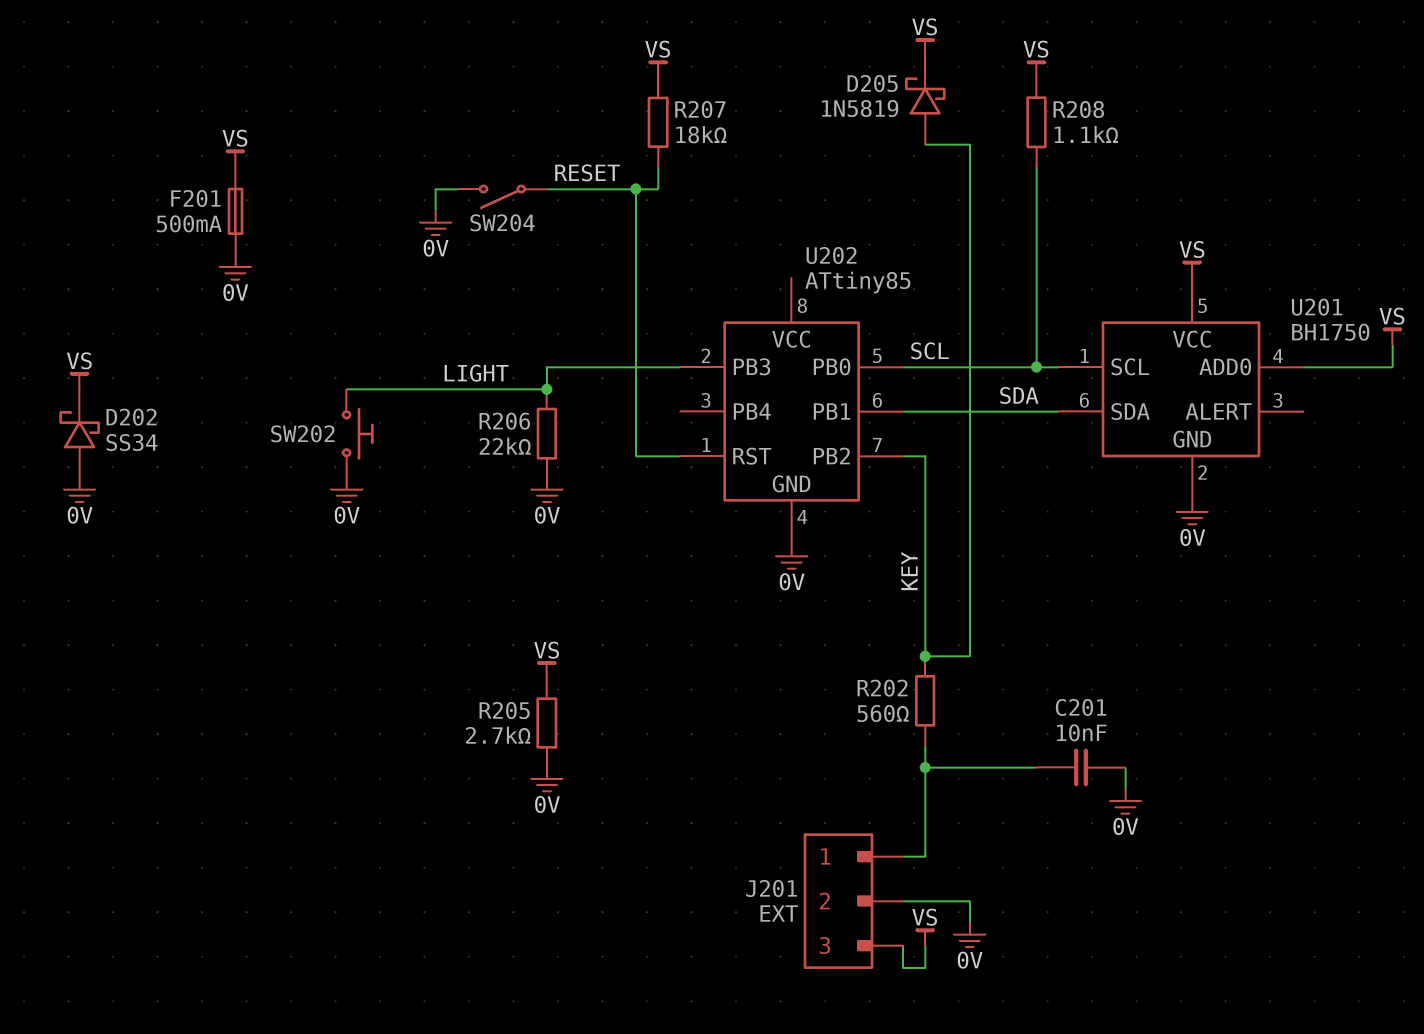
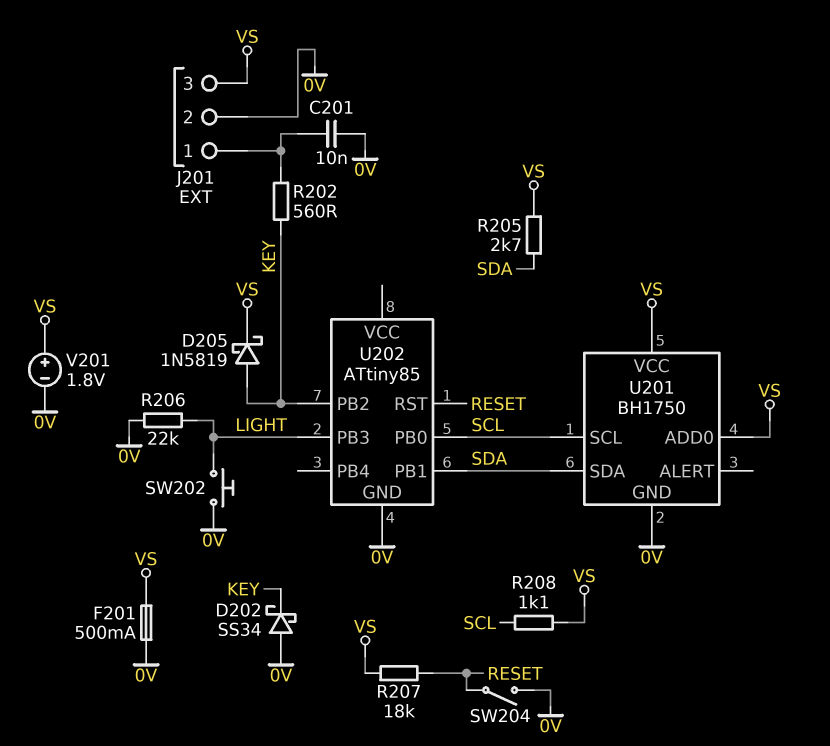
D202: schottky SS34 (A 0V, K VS) -> schottky SS34 (A 0V, K KEY)
R205: 2.7k (0V, VS) -> 2.7k (SDA, VS)
V201: none -> 1.8V (plus VS, minus 0V)

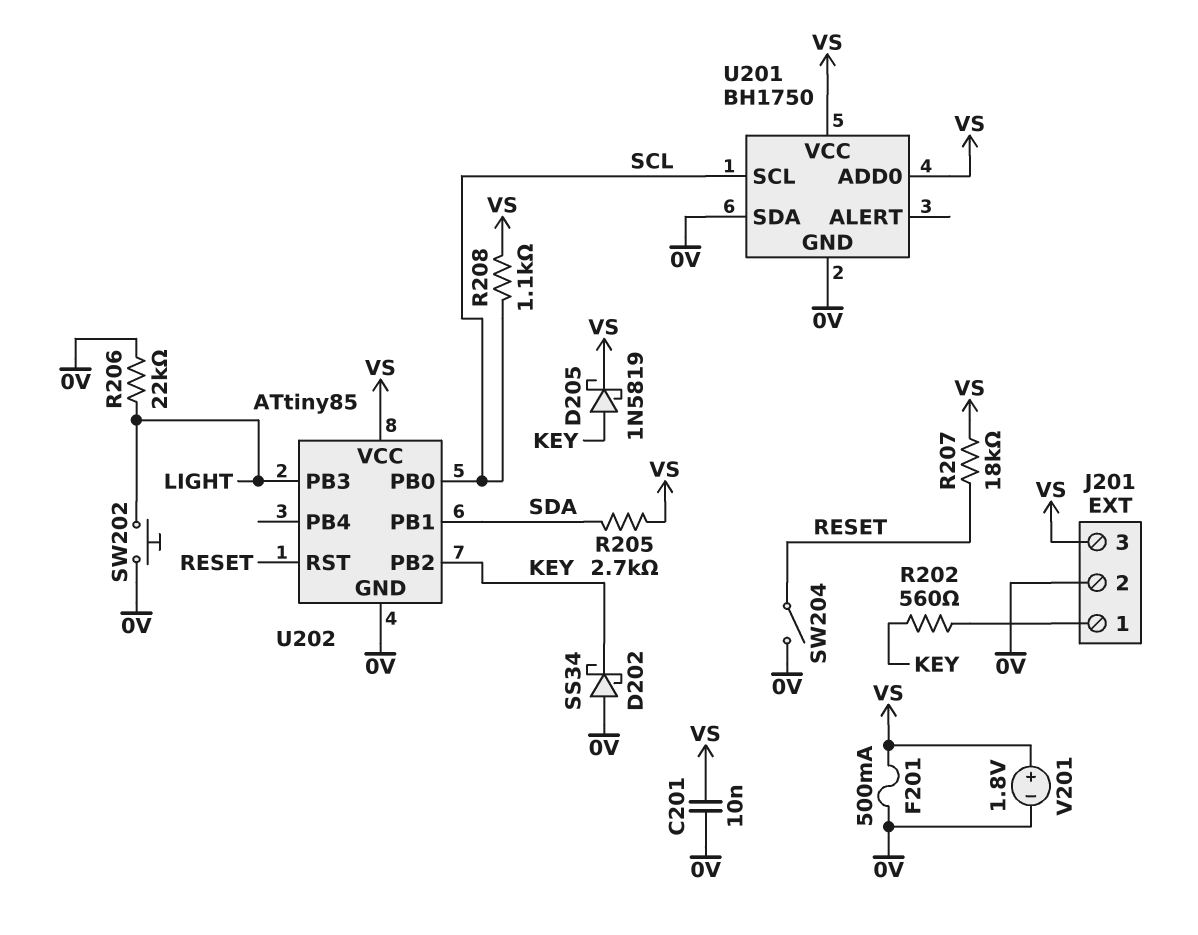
C201: 10nF (0V, J201/1) -> 10nF (0V, VS)
U201 pin SDA: SDA -> 0V
U202 pin VCC: none -> VS

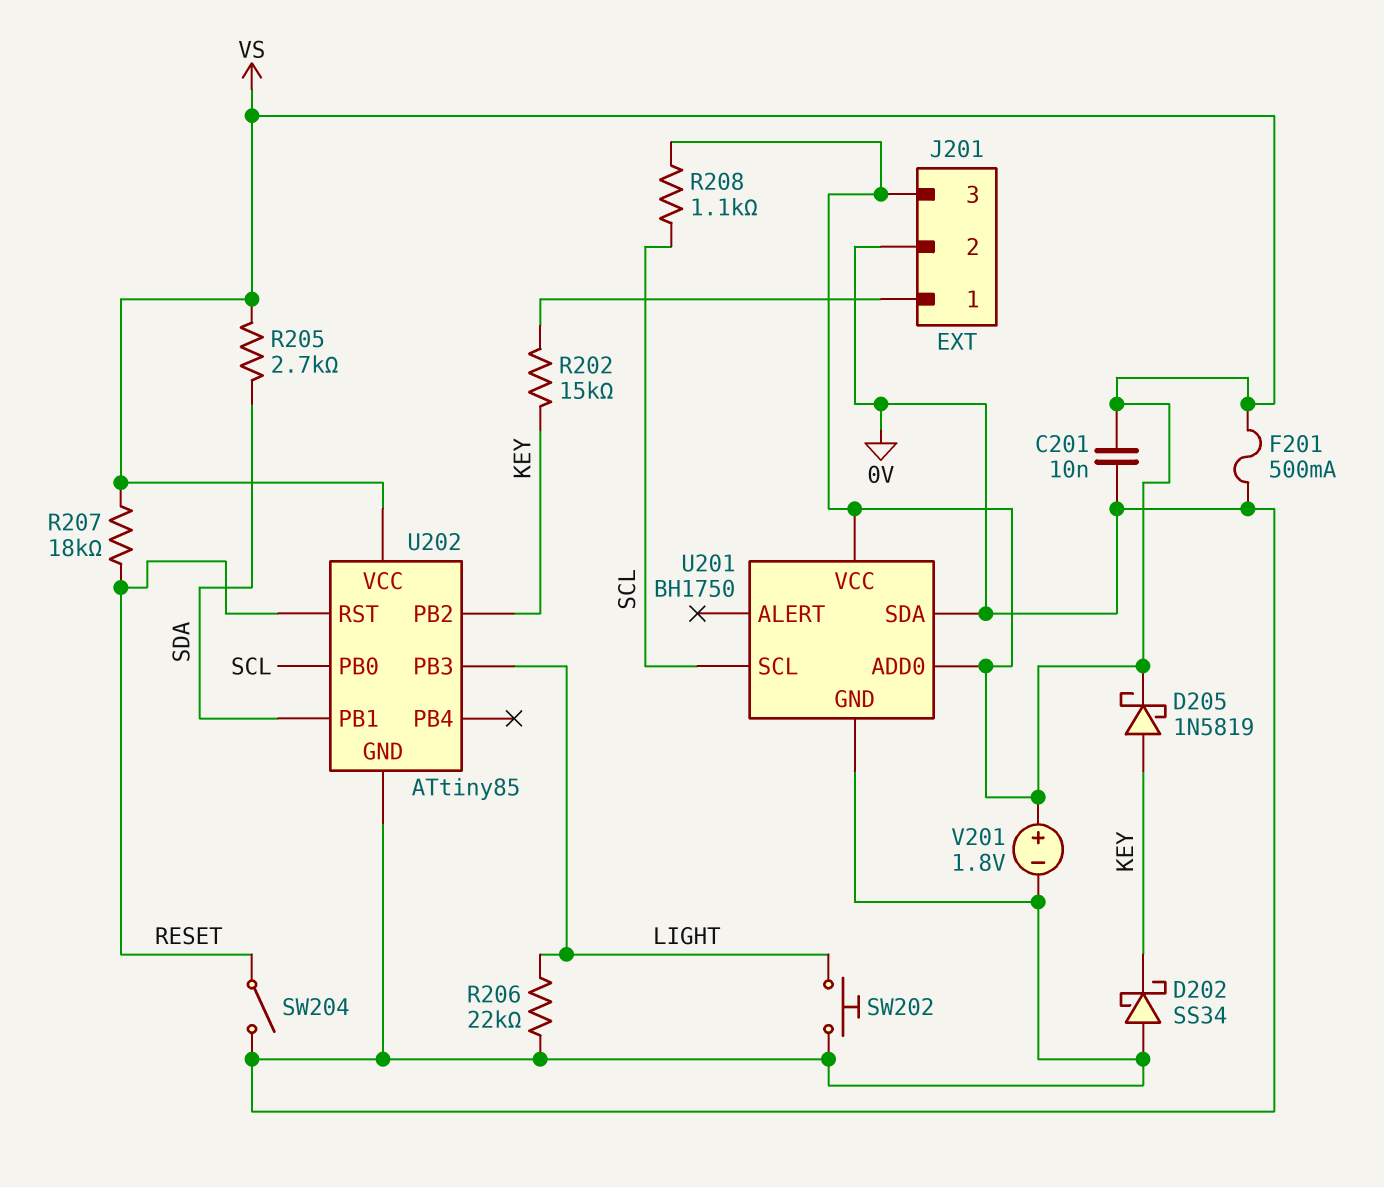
R202: 560 (J201/1, KEY) -> 15k (J201/1, KEY)

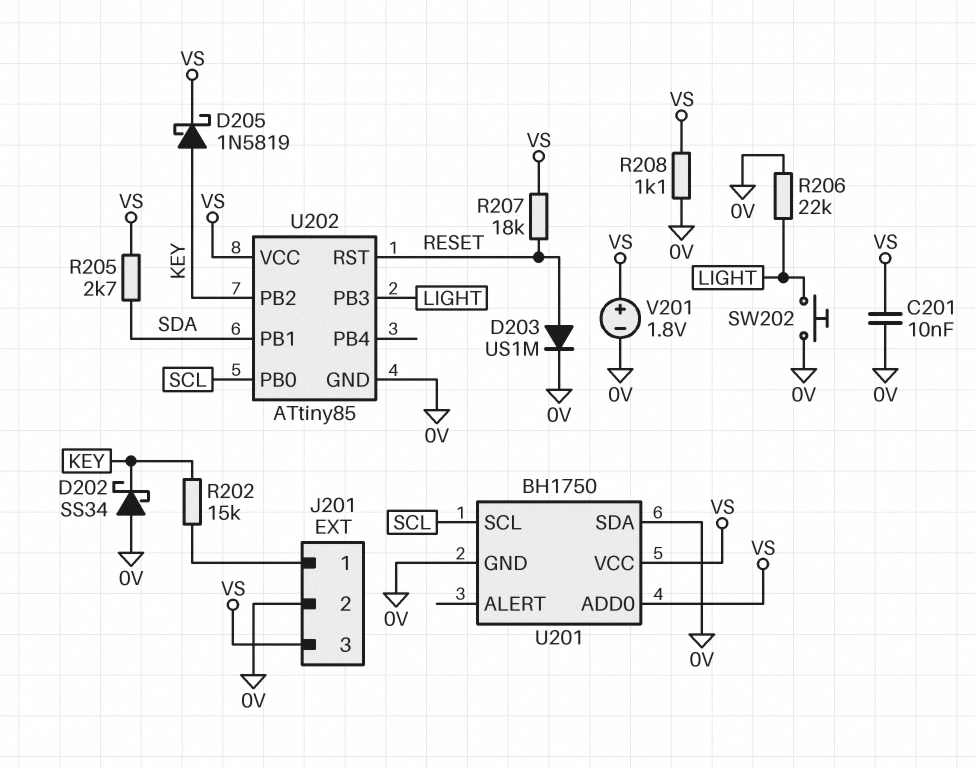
D203: none -> diode US1M (A RESET, K 0V)
F201: 500mA (0V, VS) -> none
R208: 1.1k (SCL, VS) -> 1.1k (0V, VS)
SW204: switch (0V, RESET) -> none

